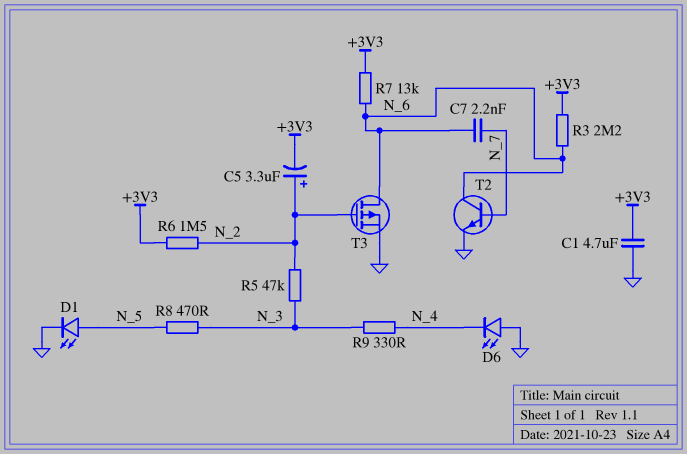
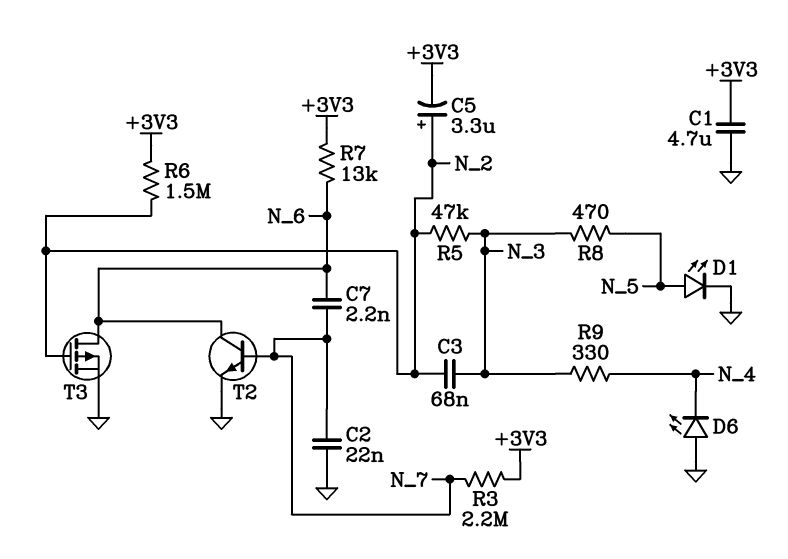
C2: none -> 22nF (GND, N_7)
C3: none -> 68nF (N_2, N_3)
R3: 2.2M (+3V3, N_6) -> 2.2M (+3V3, N_7)

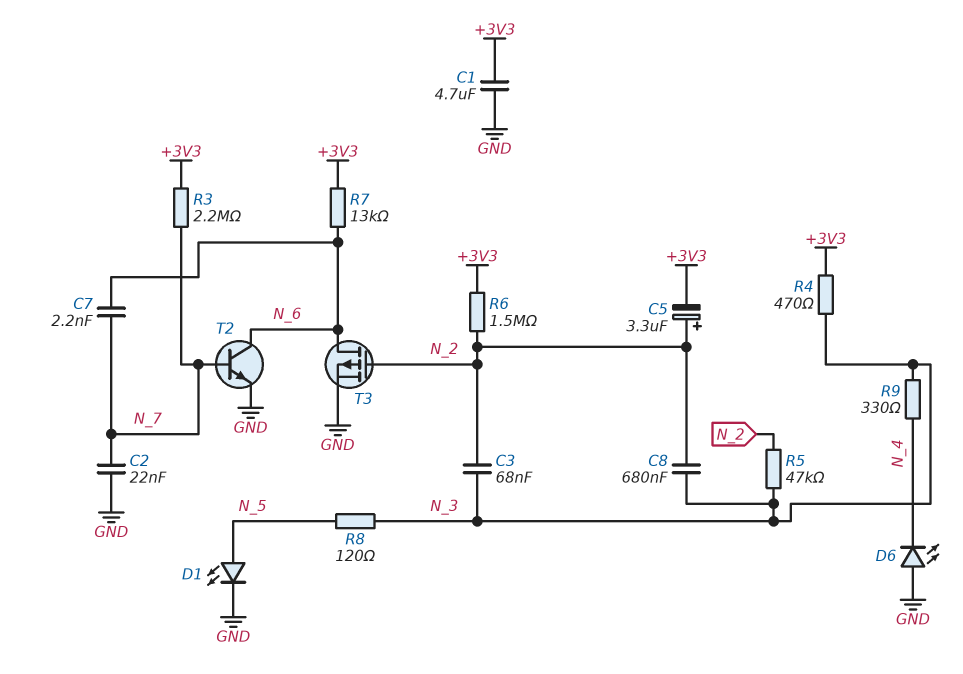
C8: none -> 680nF (N_2, N_3)
R4: none -> 470 (+3V3, N_3)
R8: 470 (N_3, N_5) -> 120 (N_3, N_5)

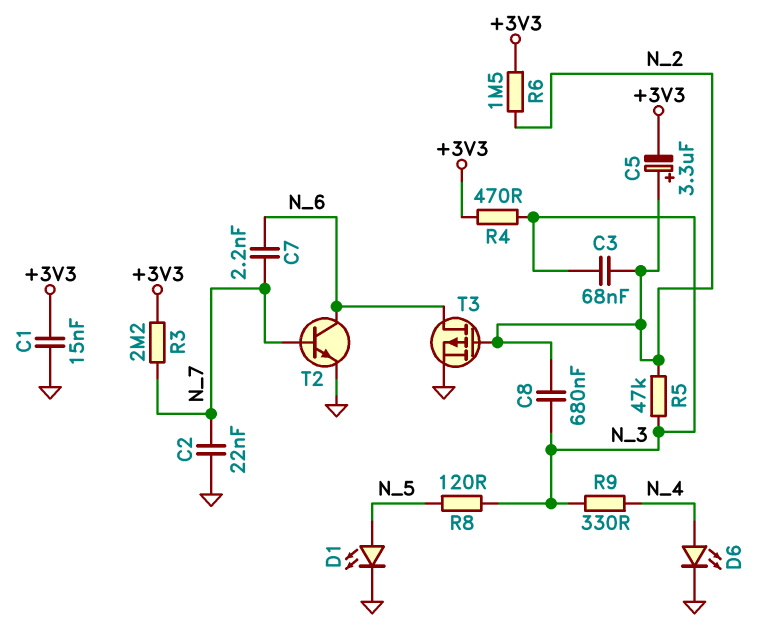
C1: 4.7uF (+3V3, GND) -> 15nF (+3V3, GND)
D6: LED (A GND, K N_4) -> LED (A N_4, K GND)
R7: 13k (+3V3, N_6) -> none

